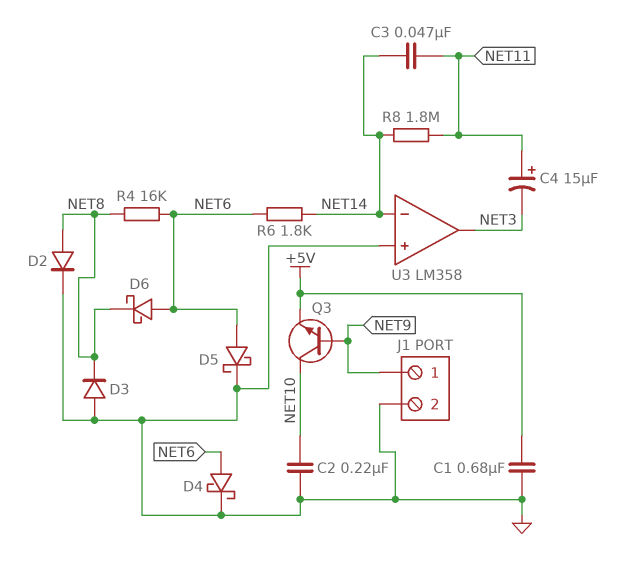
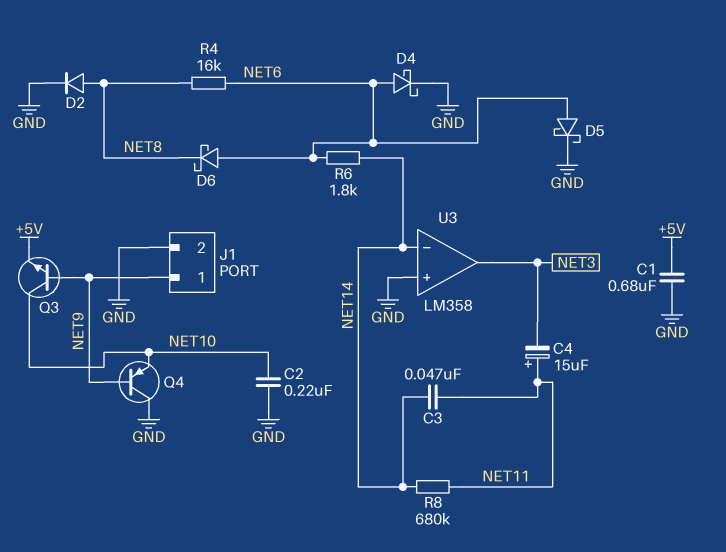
D3: diode (A GND, K NET8) -> none
Q4: none -> PNP (B NET9, C GND, E NET10)
R8: 1.8M (NET11, NET14) -> 680k (NET11, NET14)

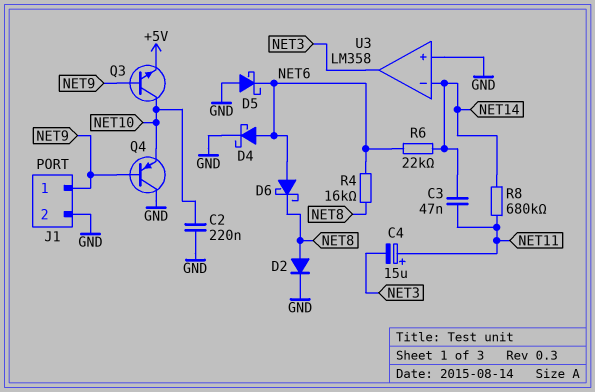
C1: 680nF (+5V, GND) -> none
D5: schottky (A NET6, K GND) -> schottky (A GND, K NET6)
R6: 1.8k (NET6, NET14) -> 22k (NET6, NET14)

